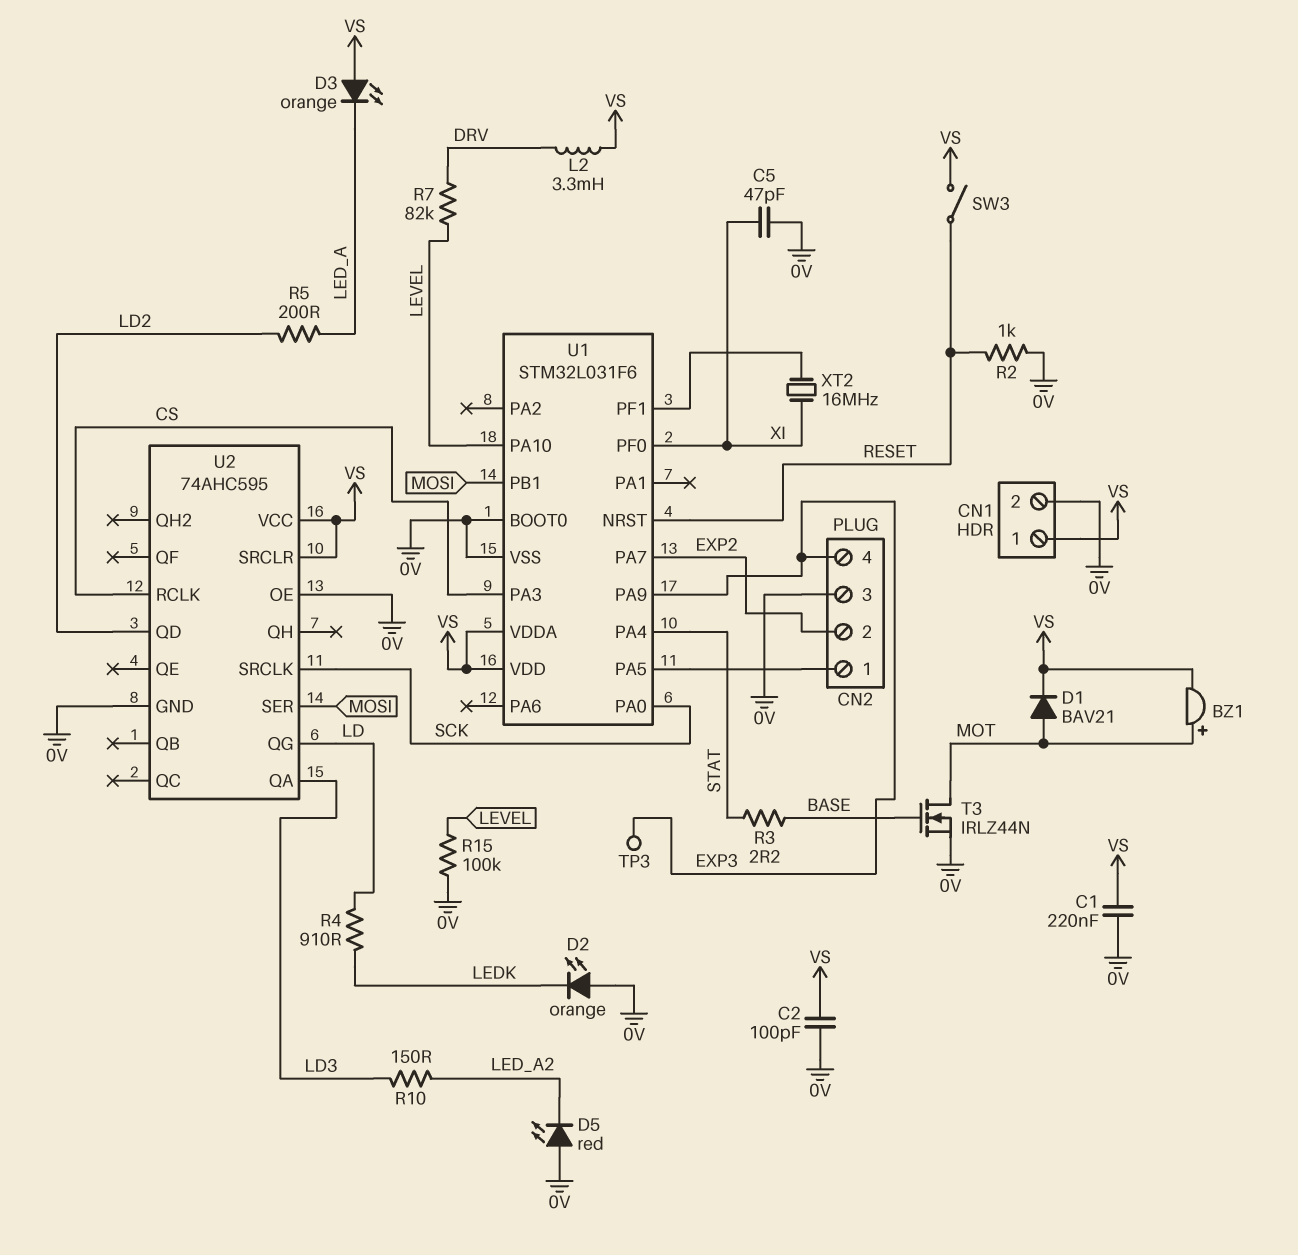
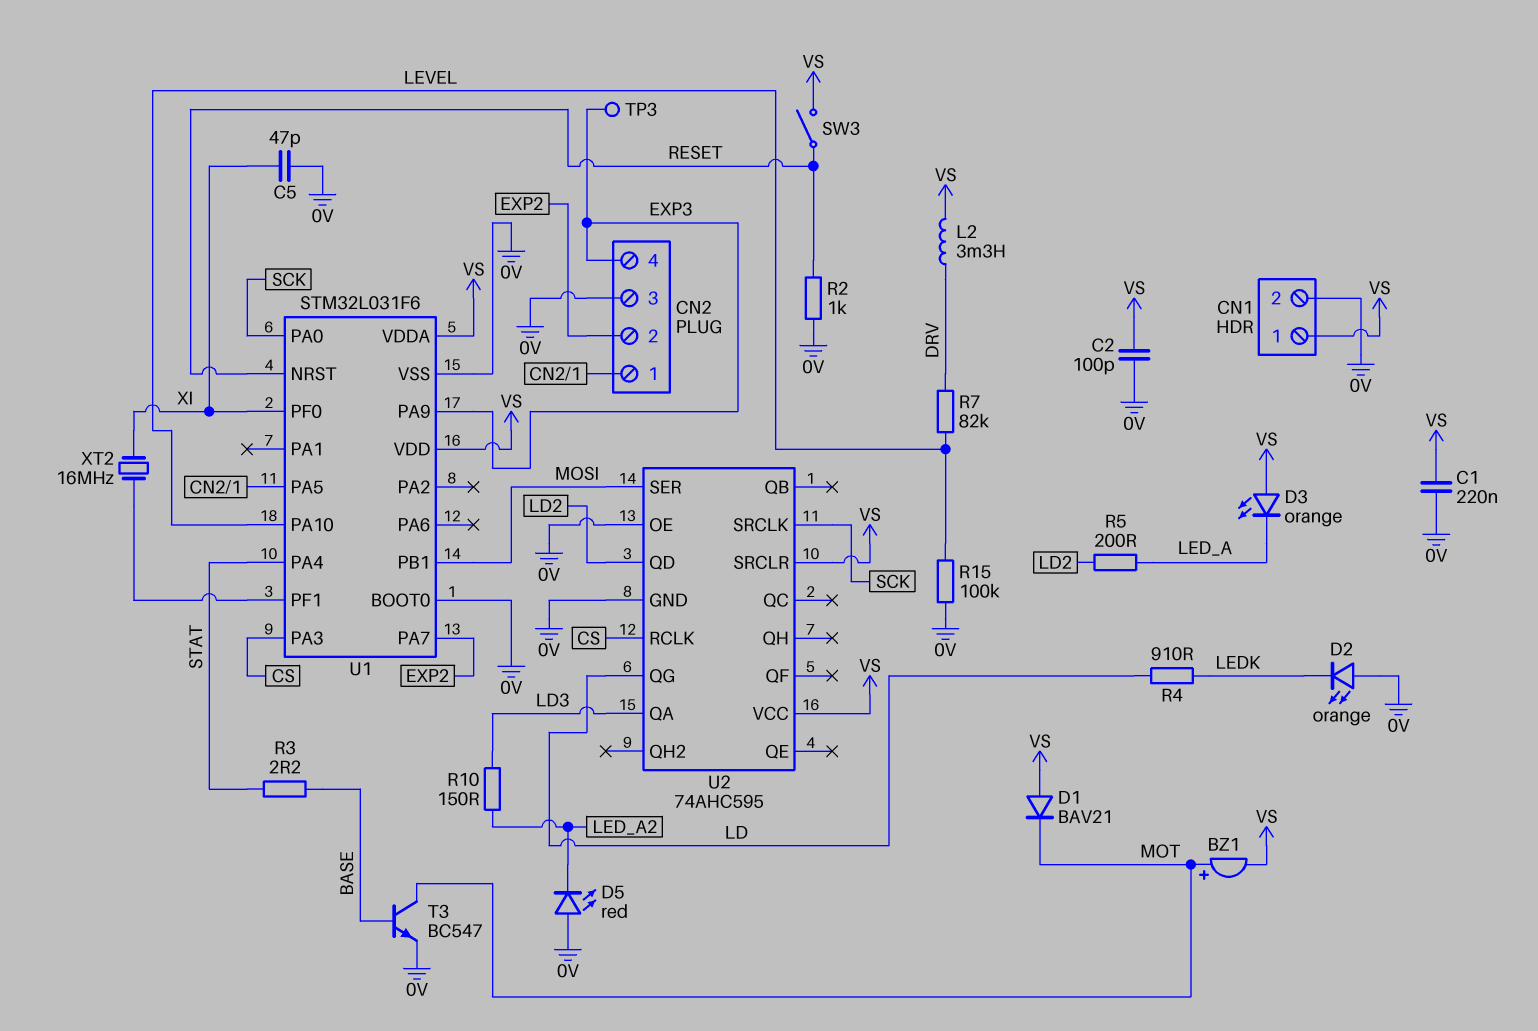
D1: diode BAV21 (A MOT, K VS) -> diode BAV21 (A VS, K MOT)
T3: NMOS IRLZ44N (G BASE, D MOT, S 0V) -> NPN BC547 (B BASE, C MOT, E 0V)

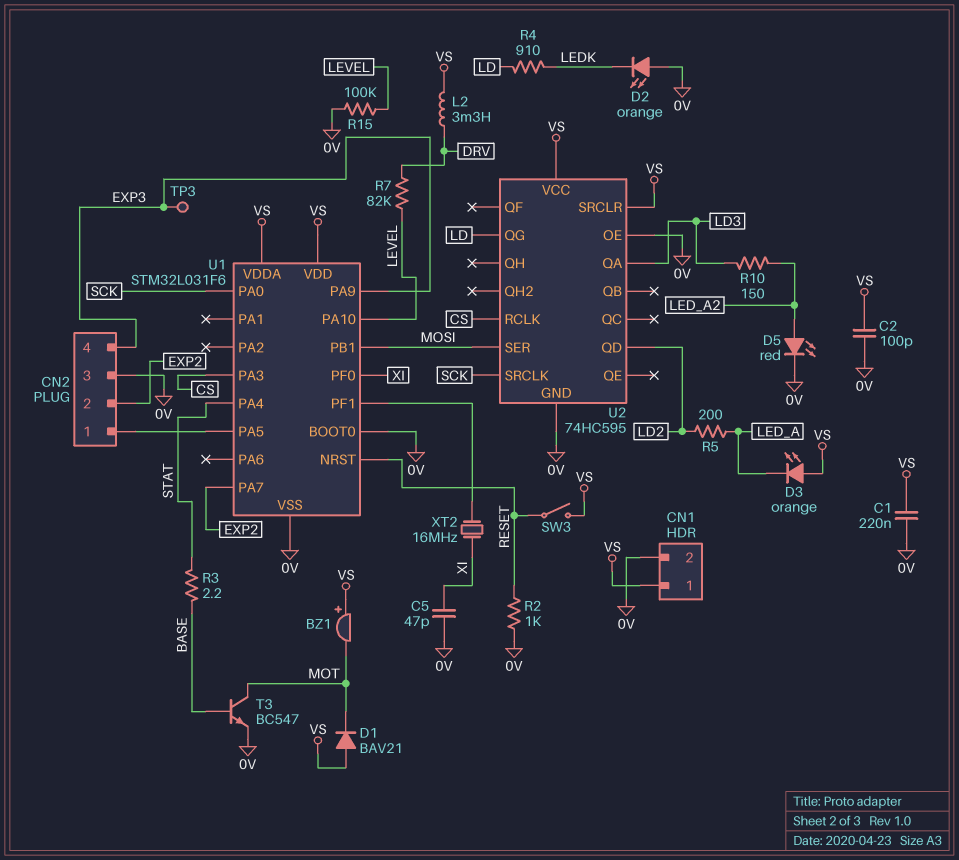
BZ1: buzzer (plus MOT, minus VS) -> buzzer (plus VS, minus MOT)
D5: LED red (A 0V, K LED_A2) -> LED red (A LED_A2, K 0V)
U2: 74AHC595 -> 74HC595

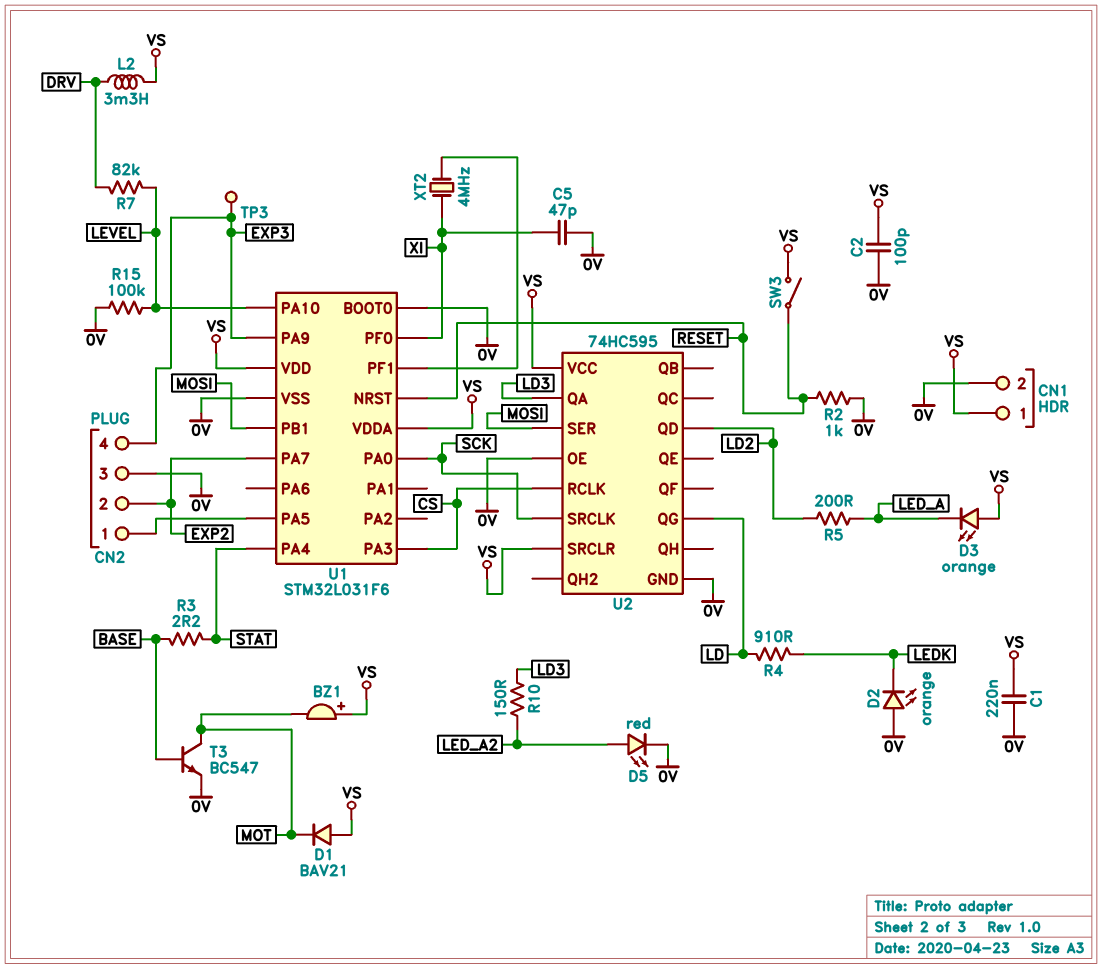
XT2: 16MHz (U1/PF1, XI) -> 4MHz (U1/PF1, XI)

